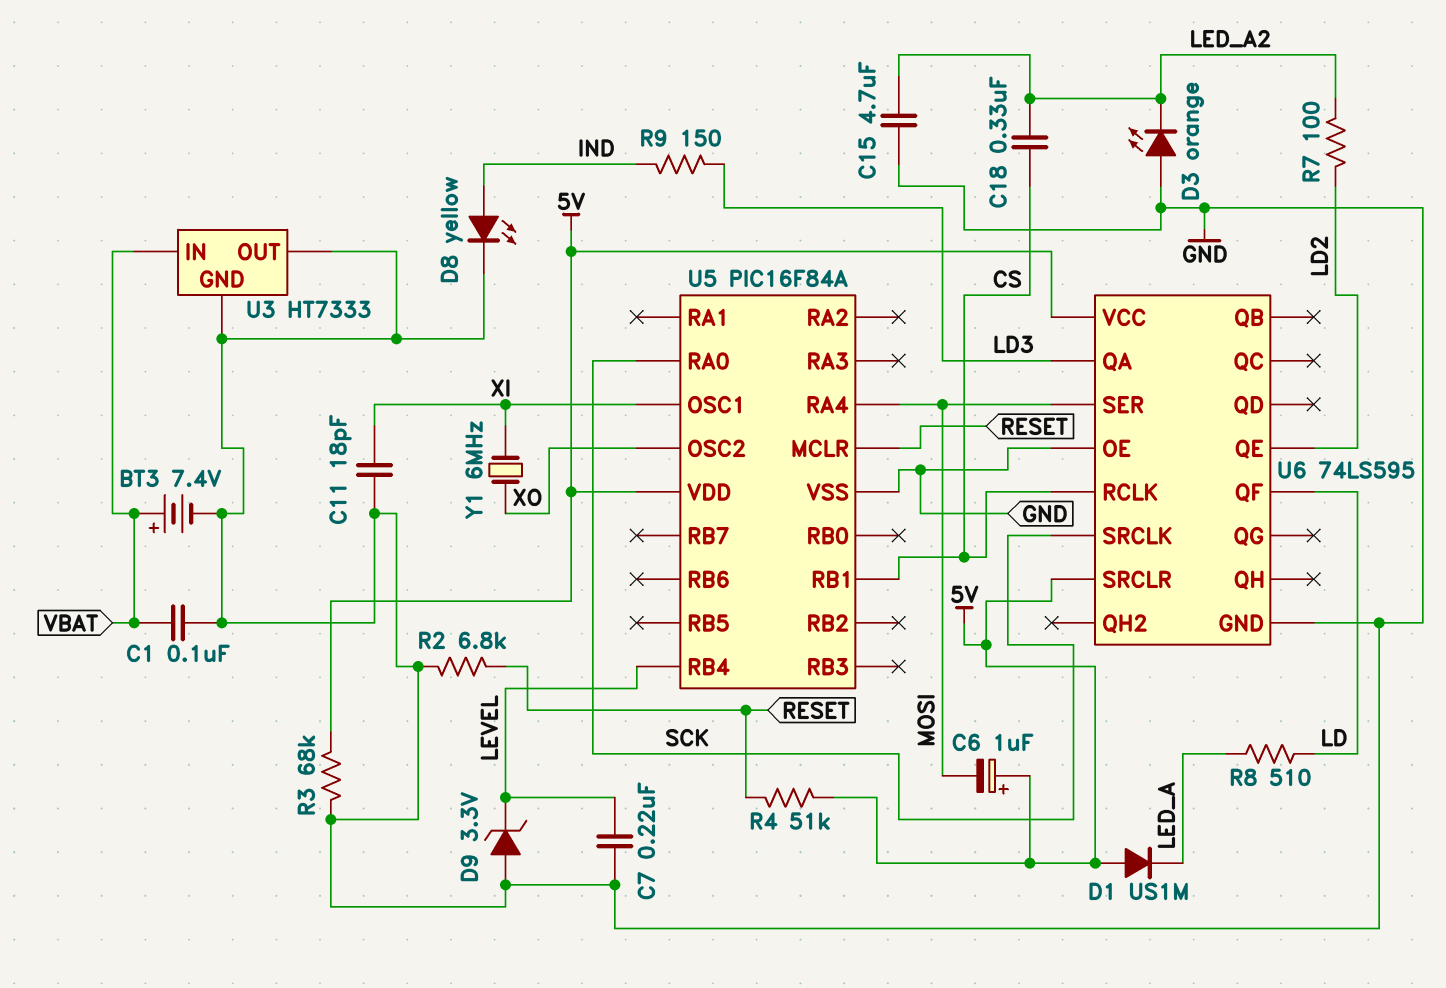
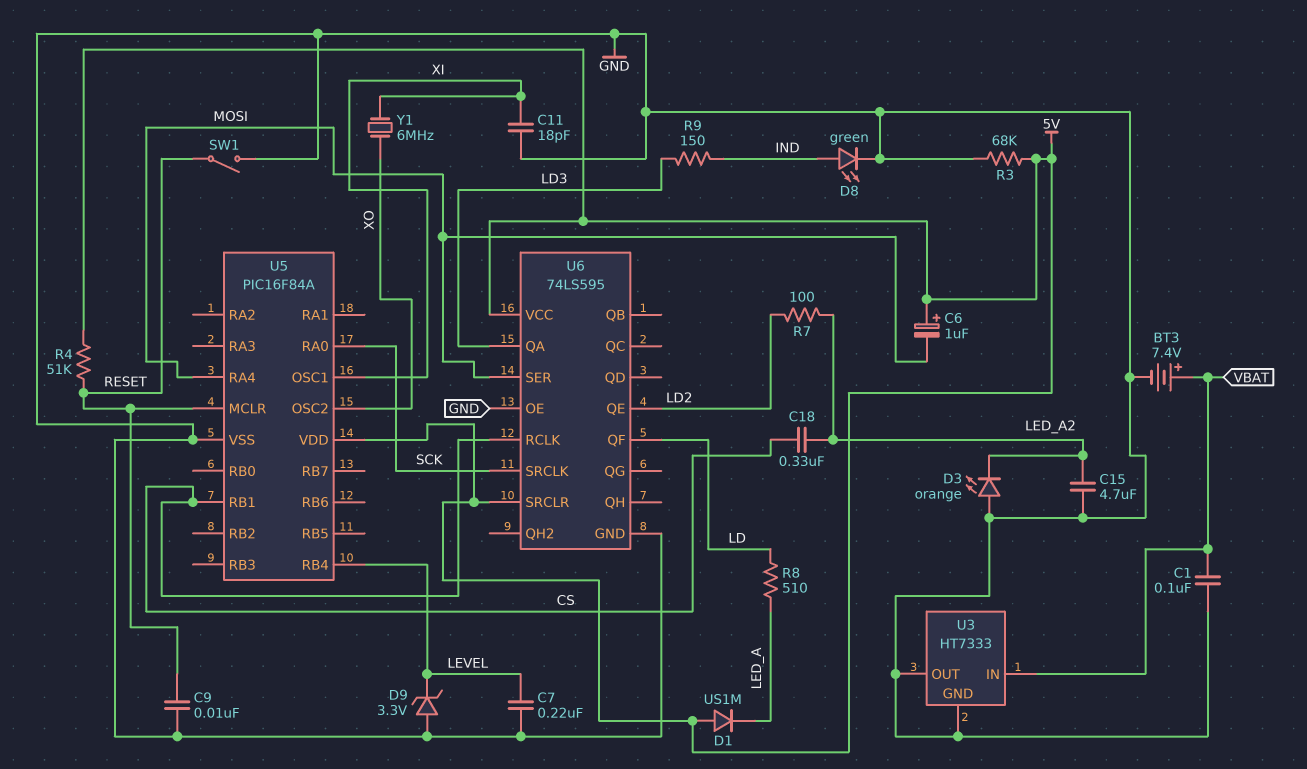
C9: none -> 10nF (GND, RESET)
D8: LED yellow (A IND, K GND) -> LED green (A IND, K GND)
R2: 6.8k (GND, RESET) -> none
SW1: none -> switch (GND, RESET)

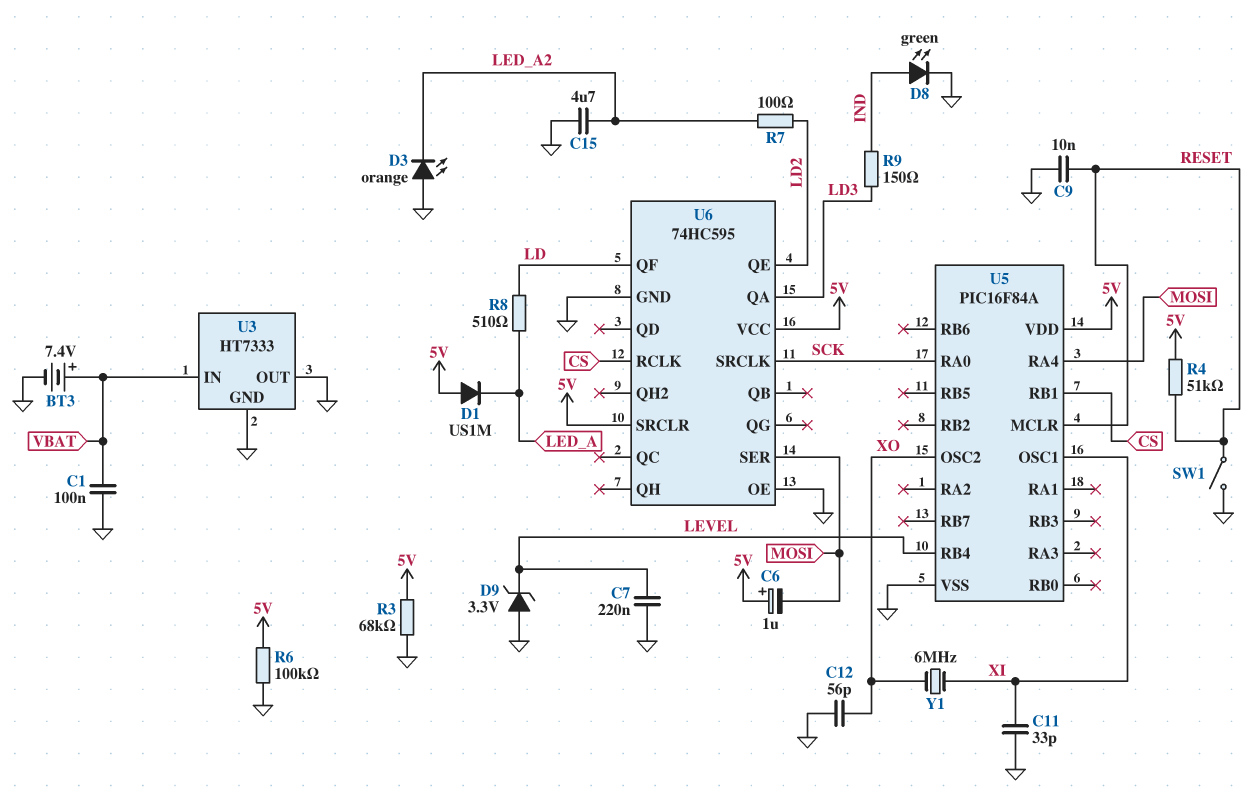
C11: 18pF (GND, XI) -> 33pF (GND, XI)
C12: none -> 56pF (GND, XO)
C18: 330nF (CS, LED_A2) -> none
R6: none -> 100k (5V, GND)
U6: 74LS595 -> 74HC595

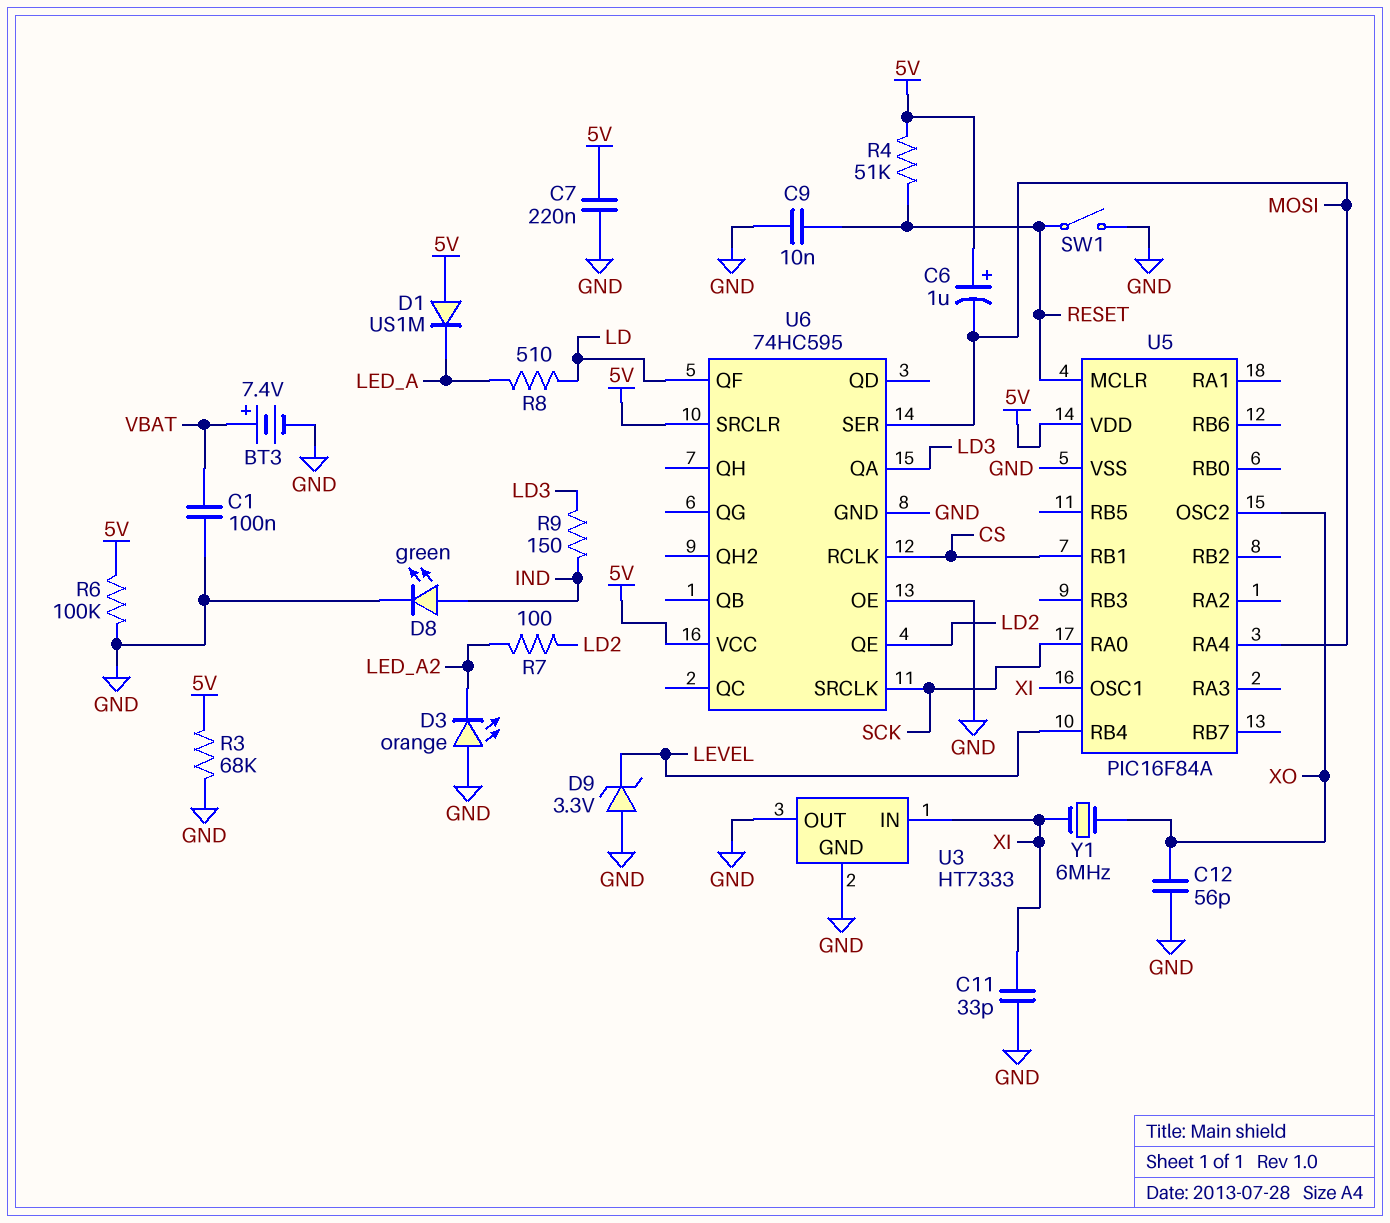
C7: 220nF (GND, LEVEL) -> 220nF (5V, GND)
C15: 4.7uF (GND, LED_A2) -> none
U3 pin IN: VBAT -> XI

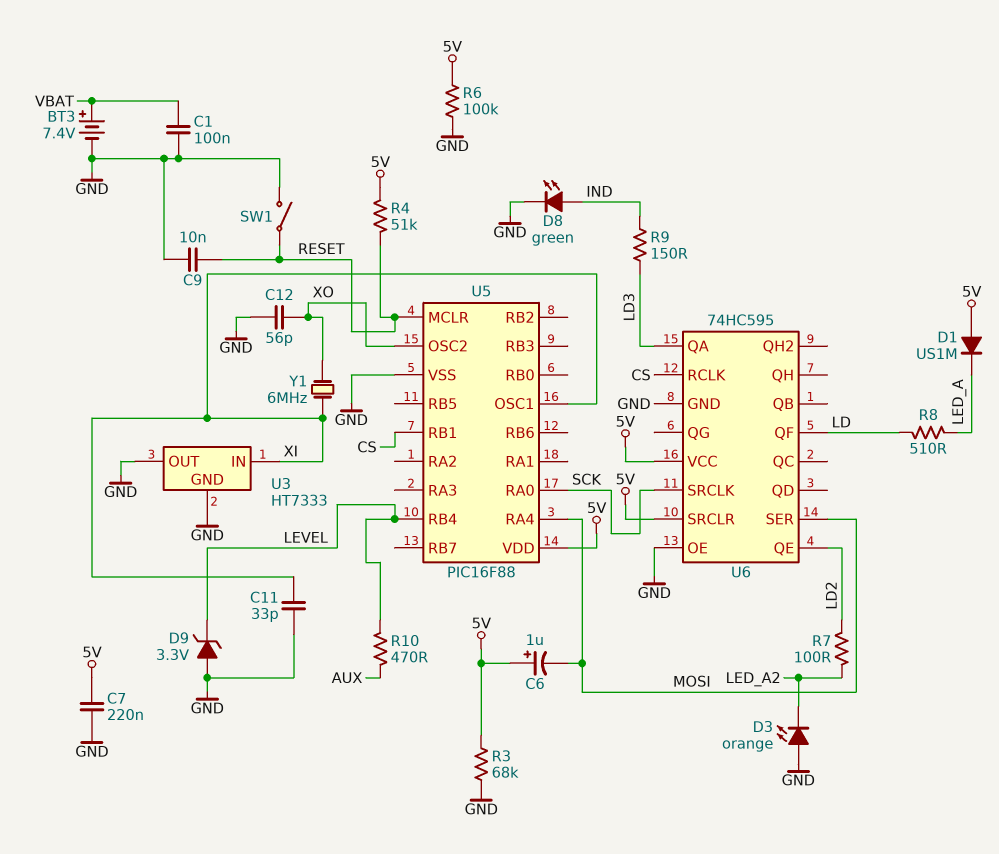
R10: none -> 470 (AUX, LEVEL)
U5: PIC16F84A -> PIC16F88

